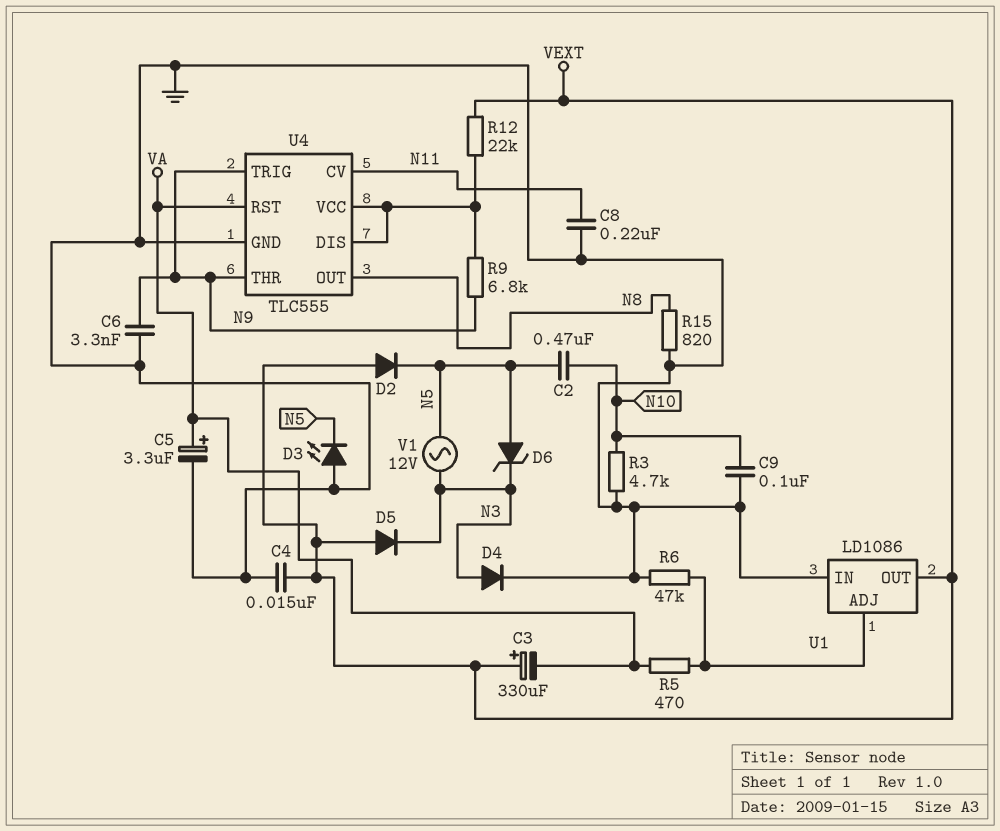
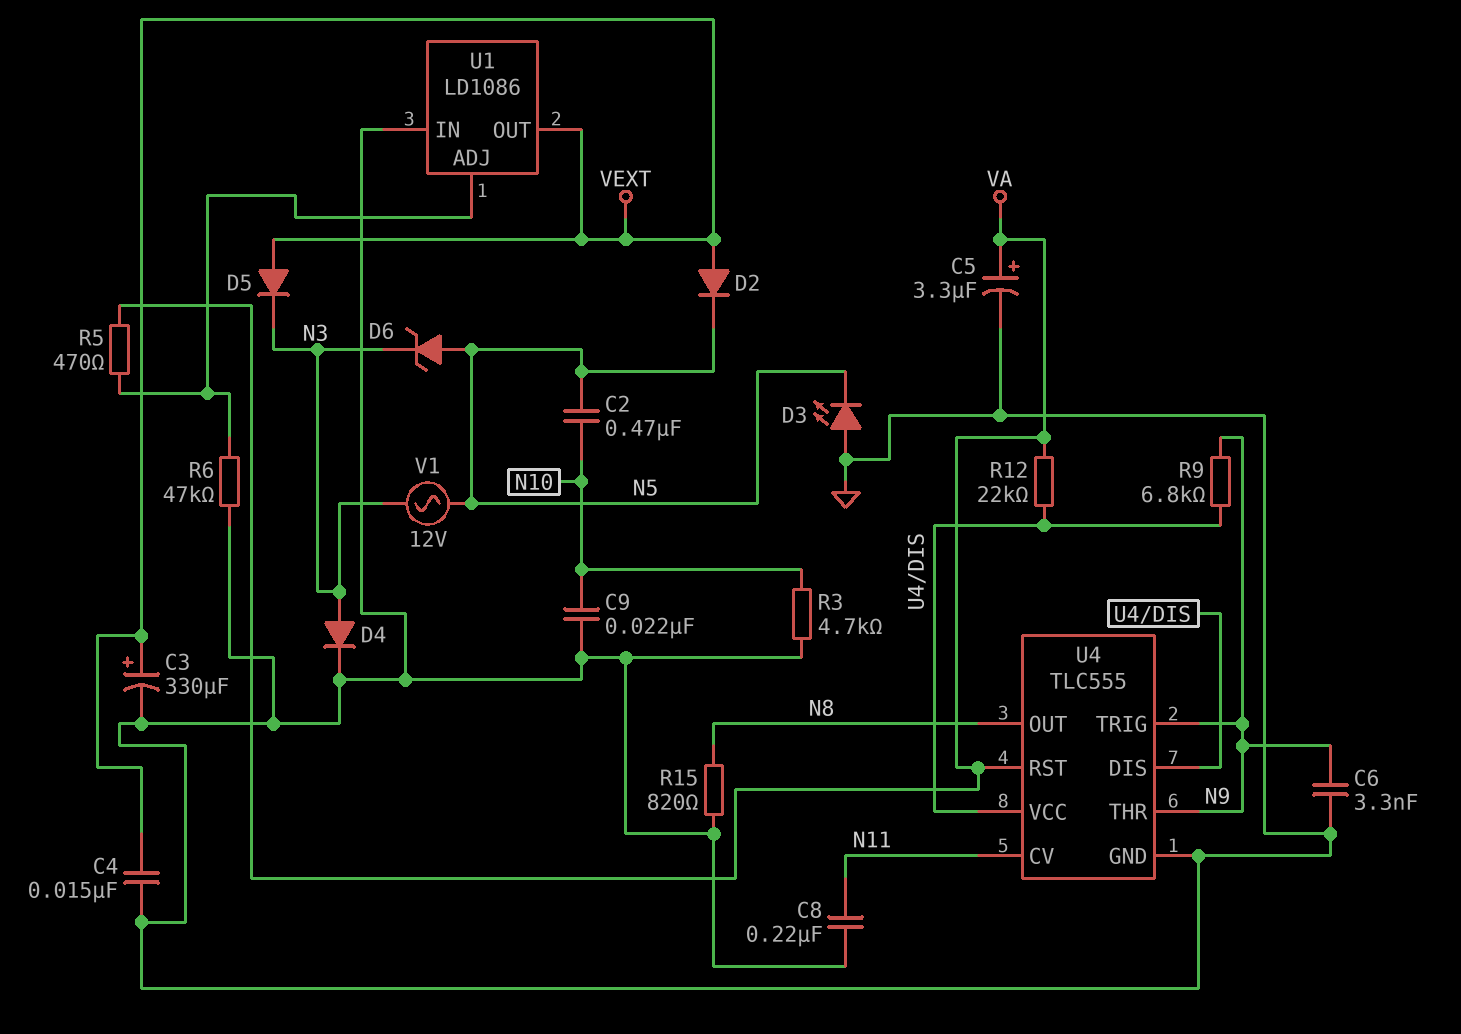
C3: 330uF (plus VEXT, minus VA) -> 330uF (plus VEXT, minus GND)
C9: 100nF (GND, N10) -> 22nF (GND, N10)
R12: 22k (U4/DIS, VEXT) -> 22k (U4/DIS, VA)

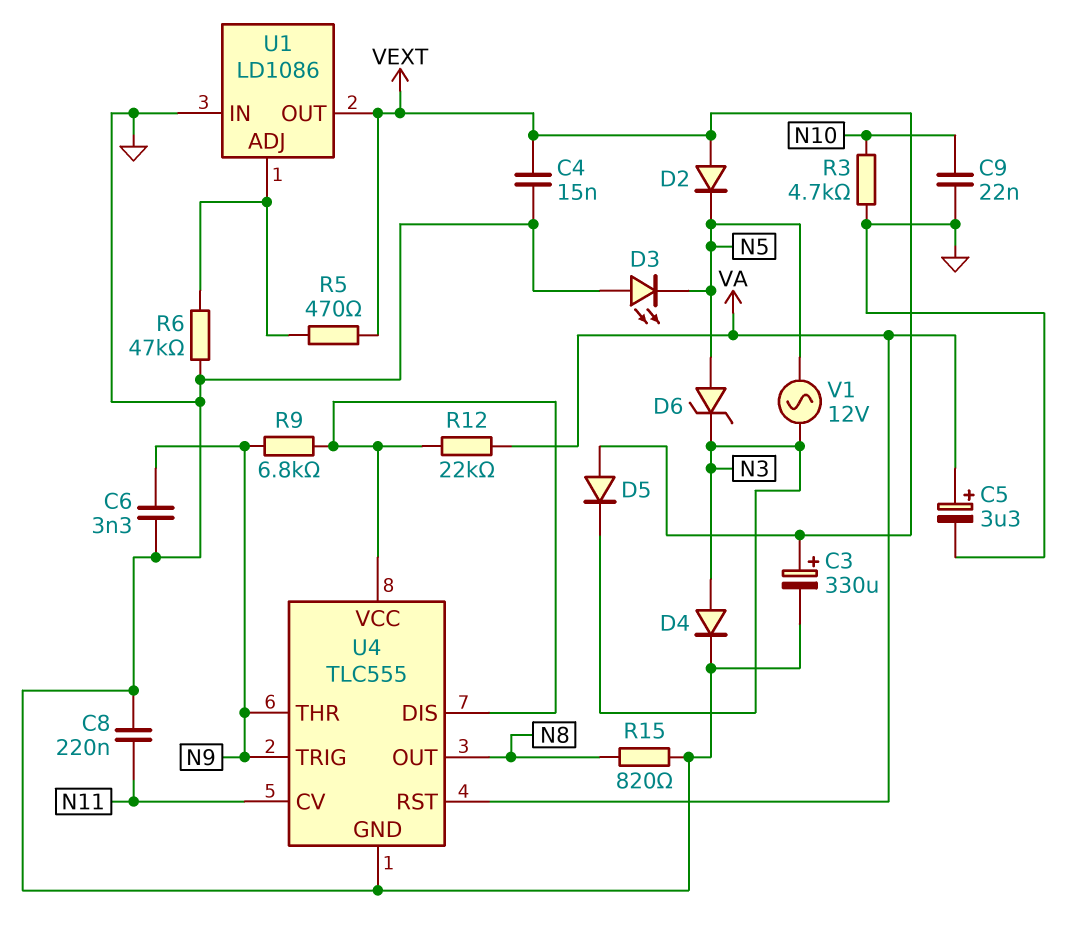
C2: 470nF (N5, N10) -> none
R5: 470 (U1/ADJ, VA) -> 470 (U1/ADJ, VEXT)

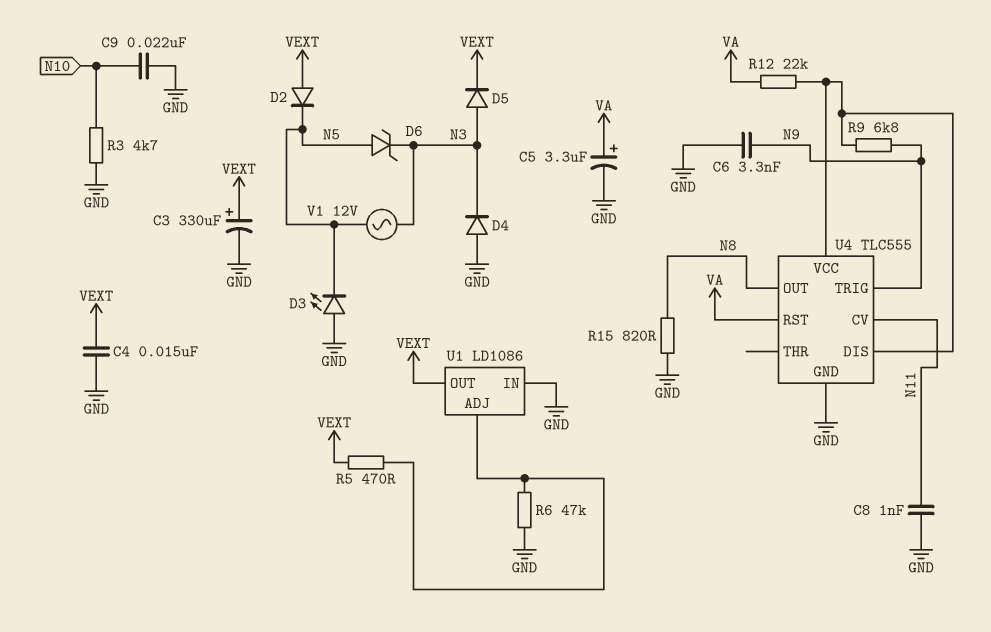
C8: 220nF (GND, N11) -> 1nF (GND, N11)
D4: diode (A N3, K GND) -> diode (A GND, K N3)
D5: diode (A VEXT, K N3) -> diode (A N3, K VEXT)
U4 pin THR: N9 -> none

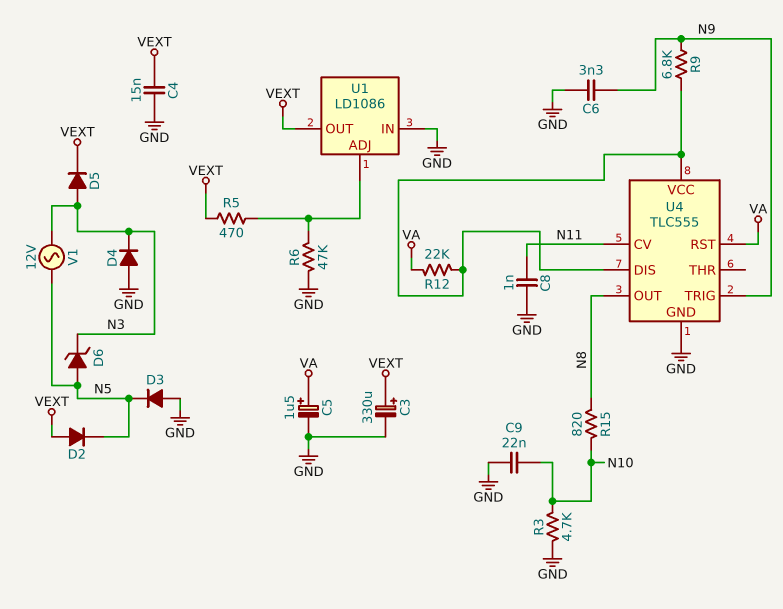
C5: 3.3uF (plus VA, minus GND) -> 1.5uF (plus VA, minus GND)
D3: LED (A GND, K N5) -> diode (A GND, K N5)
R15: 820 (GND, N8) -> 820 (N8, N10)

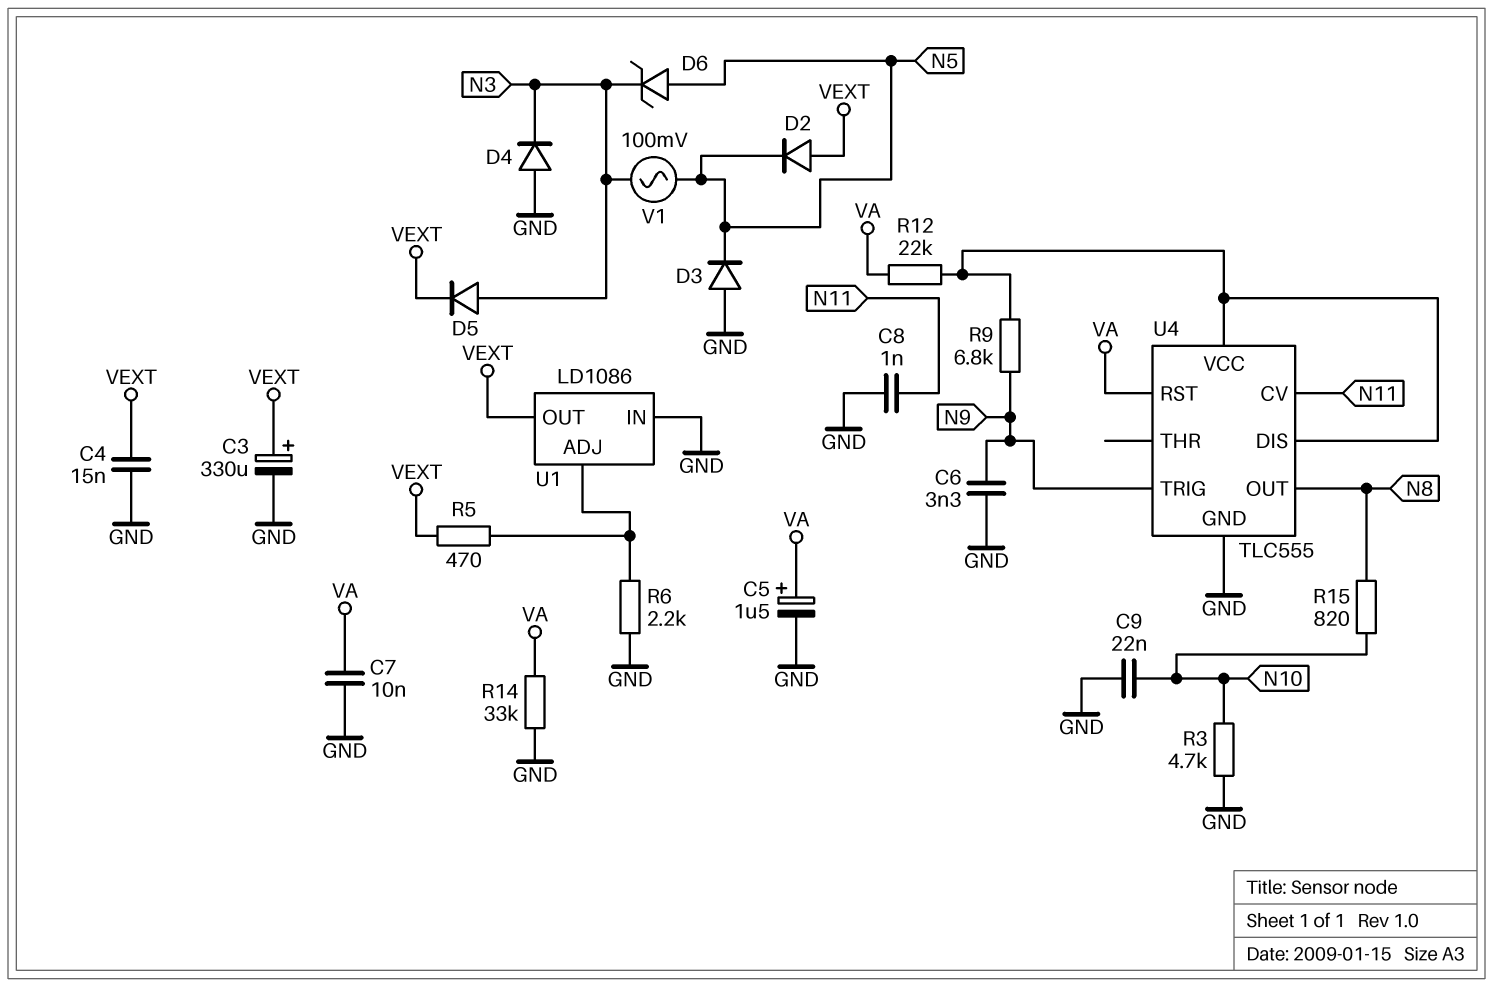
C7: none -> 10nF (GND, VA)
R6: 47k (GND, U1/ADJ) -> 2.2k (GND, U1/ADJ)
R14: none -> 33k (GND, VA)
V1: AC 12V (N3, N5) -> AC 100mV (N3, N5)

